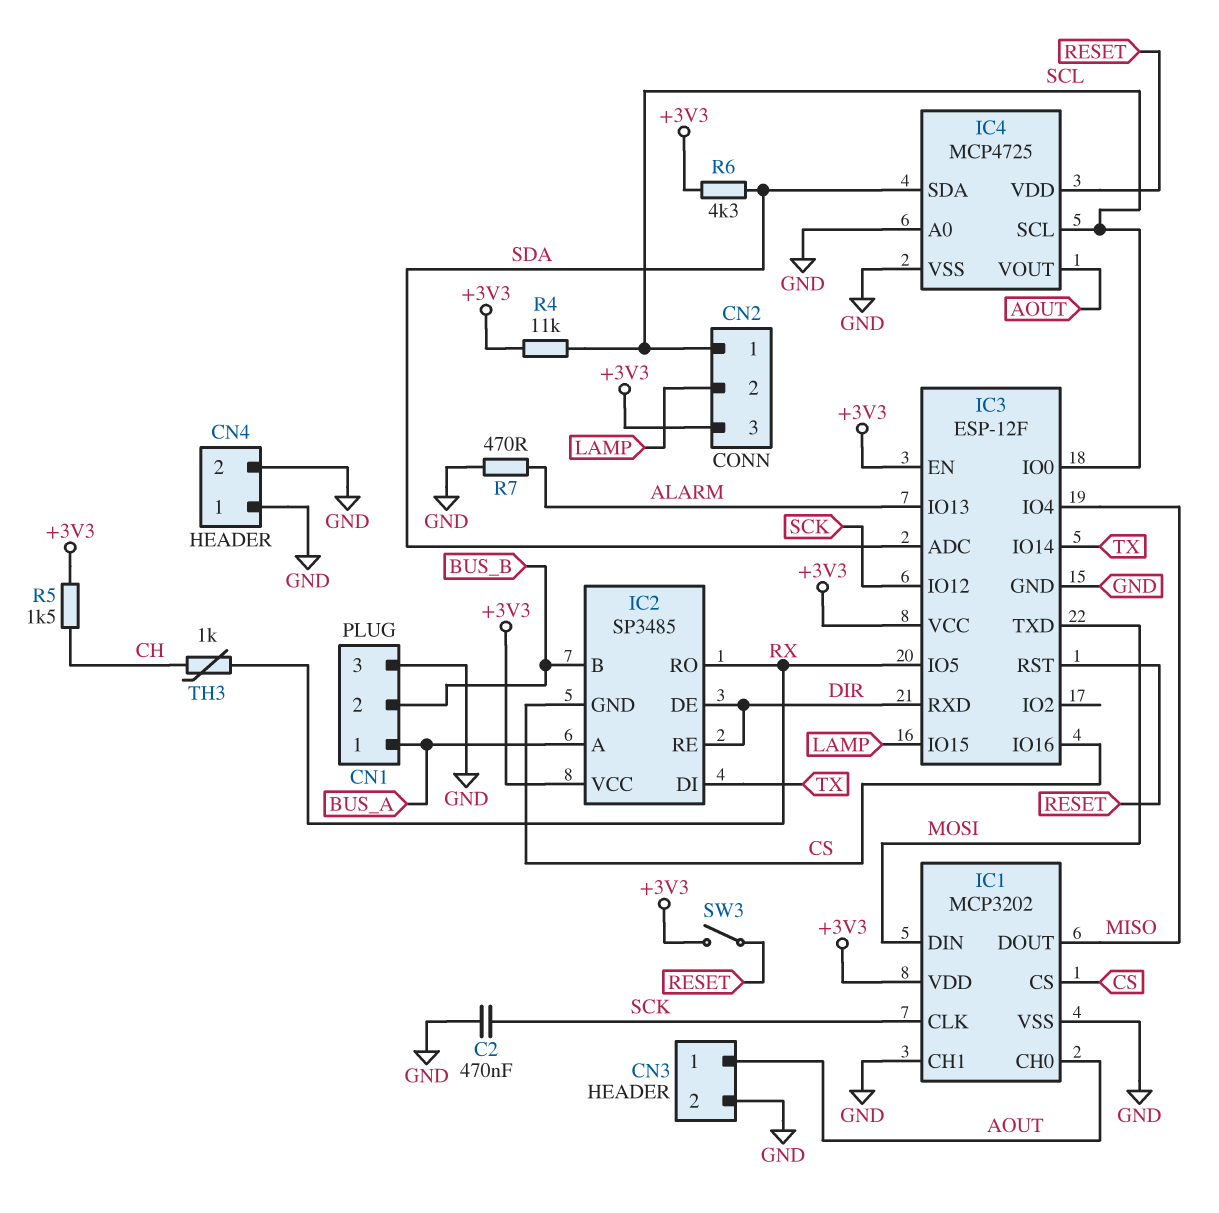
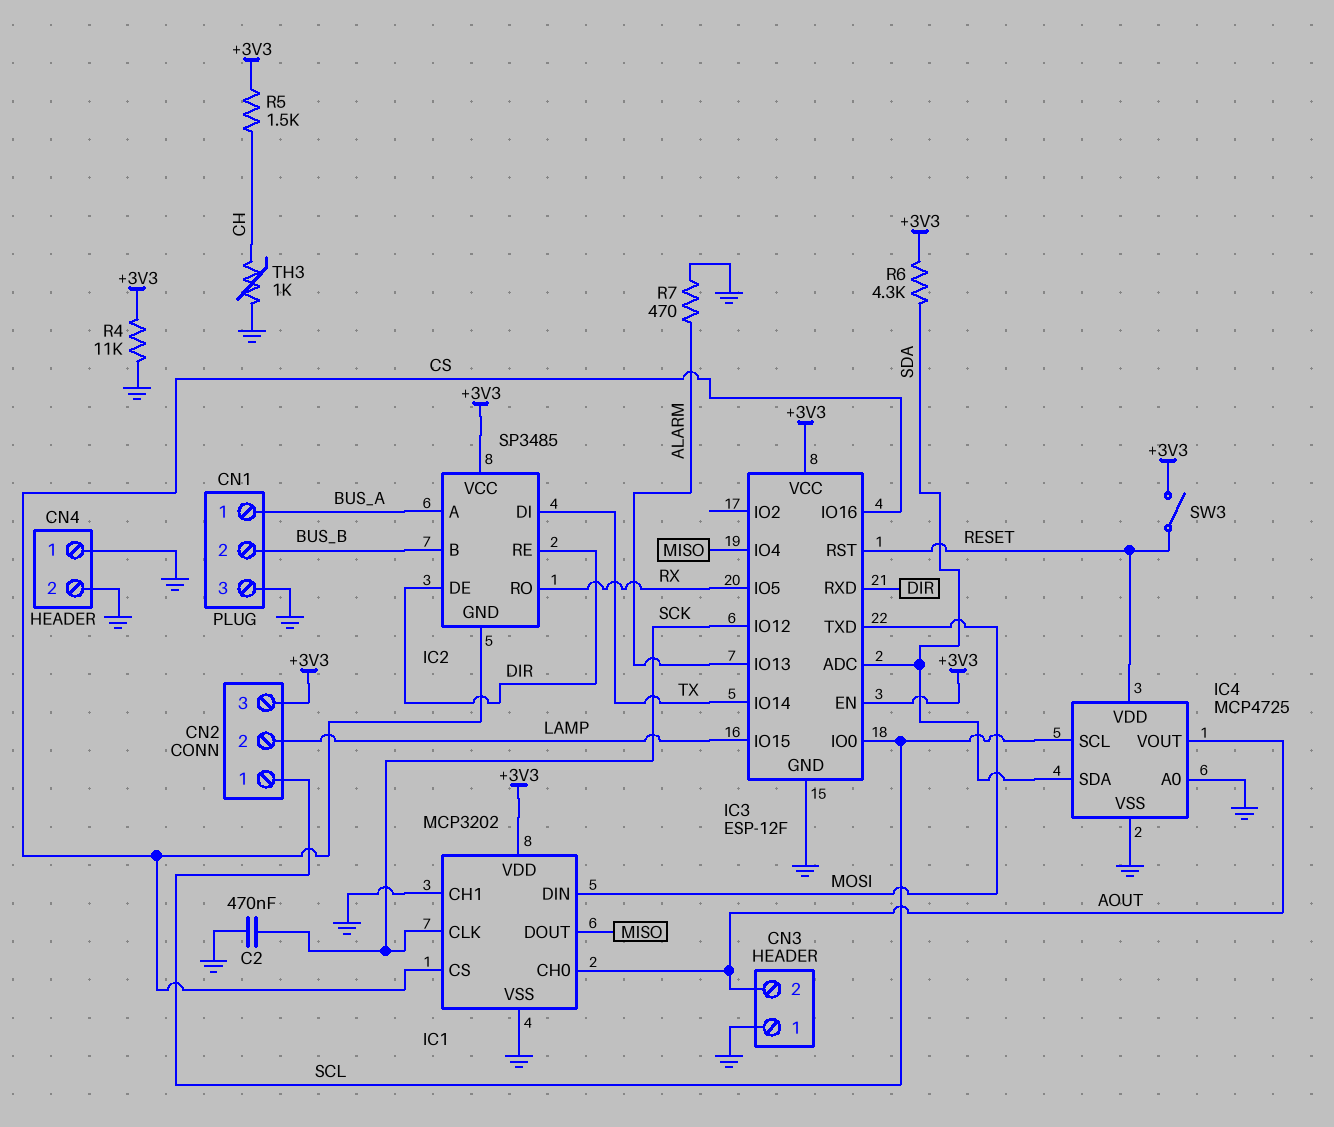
CN3 pin 1: AOUT -> GND
CN3 pin 2: GND -> AOUT
R4: 11k (+3V3, SCL) -> 11k (+3V3, GND)
TH3: 1k (CH, RX) -> 1k (CH, GND)

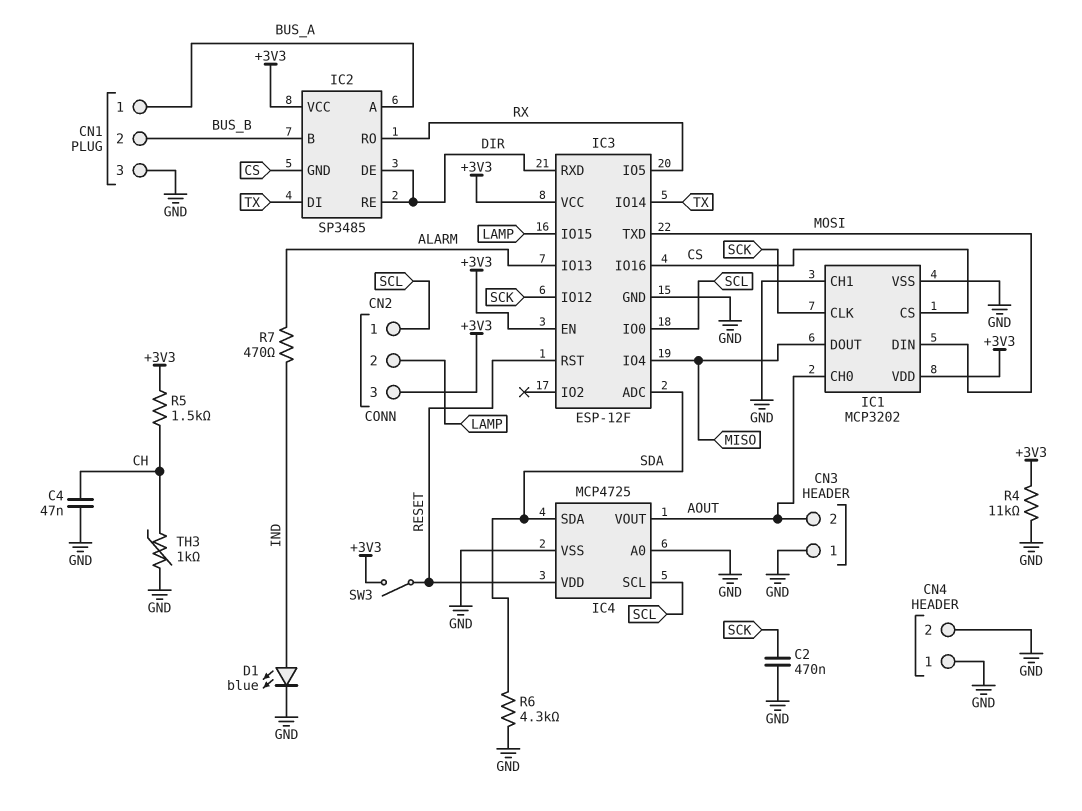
C4: none -> 47nF (CH, GND)
D1: none -> LED blue (A IND, K GND)
R6: 4.3k (+3V3, SDA) -> 4.3k (GND, SDA)
R7: 470 (ALARM, GND) -> 470 (ALARM, IND)

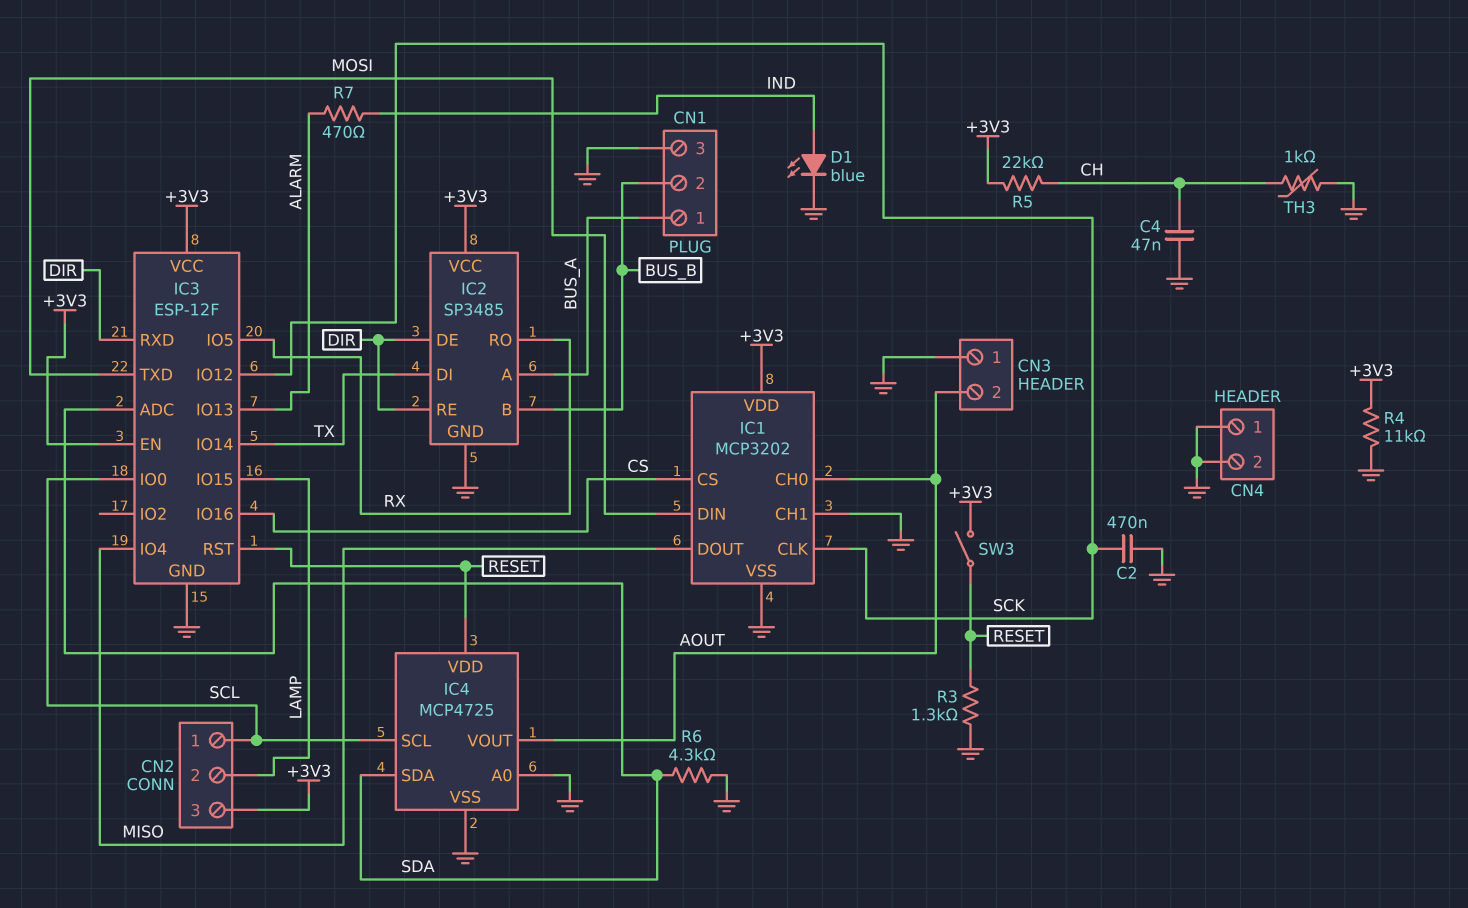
IC2 pin GND: CS -> GND
R3: none -> 1.3k (GND, RESET)
R5: 1.5k (+3V3, CH) -> 22k (+3V3, CH)

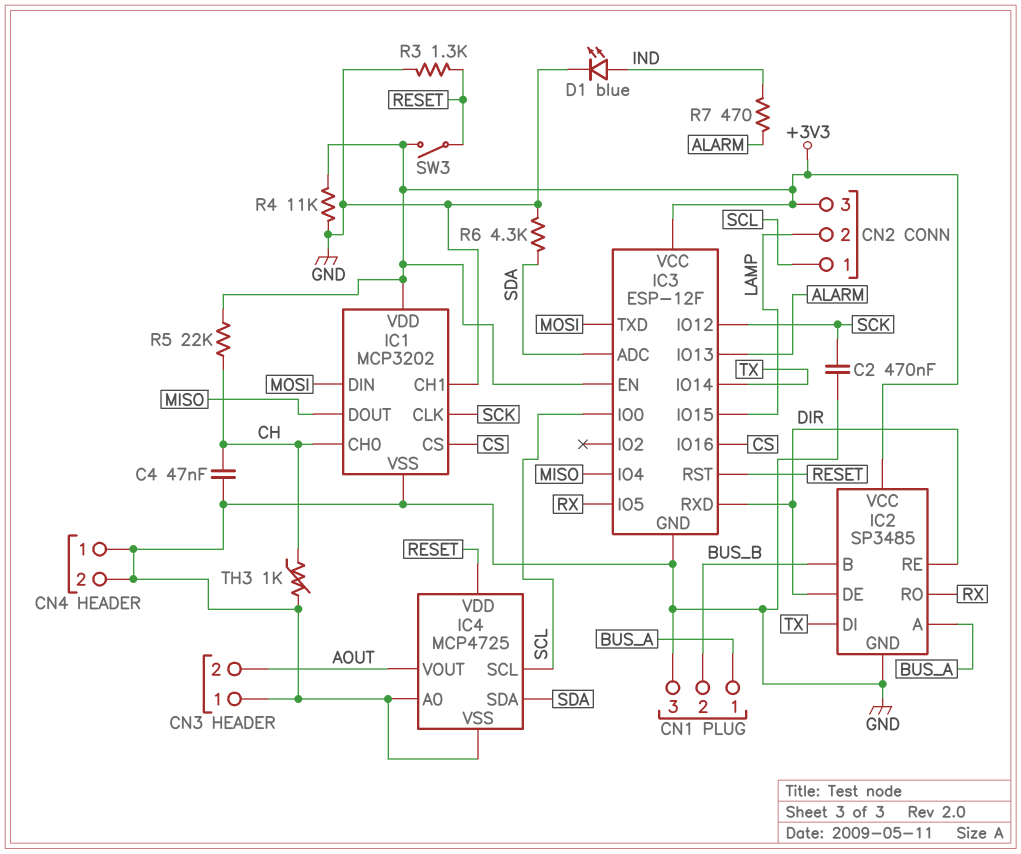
IC1 pin CH0: AOUT -> CH

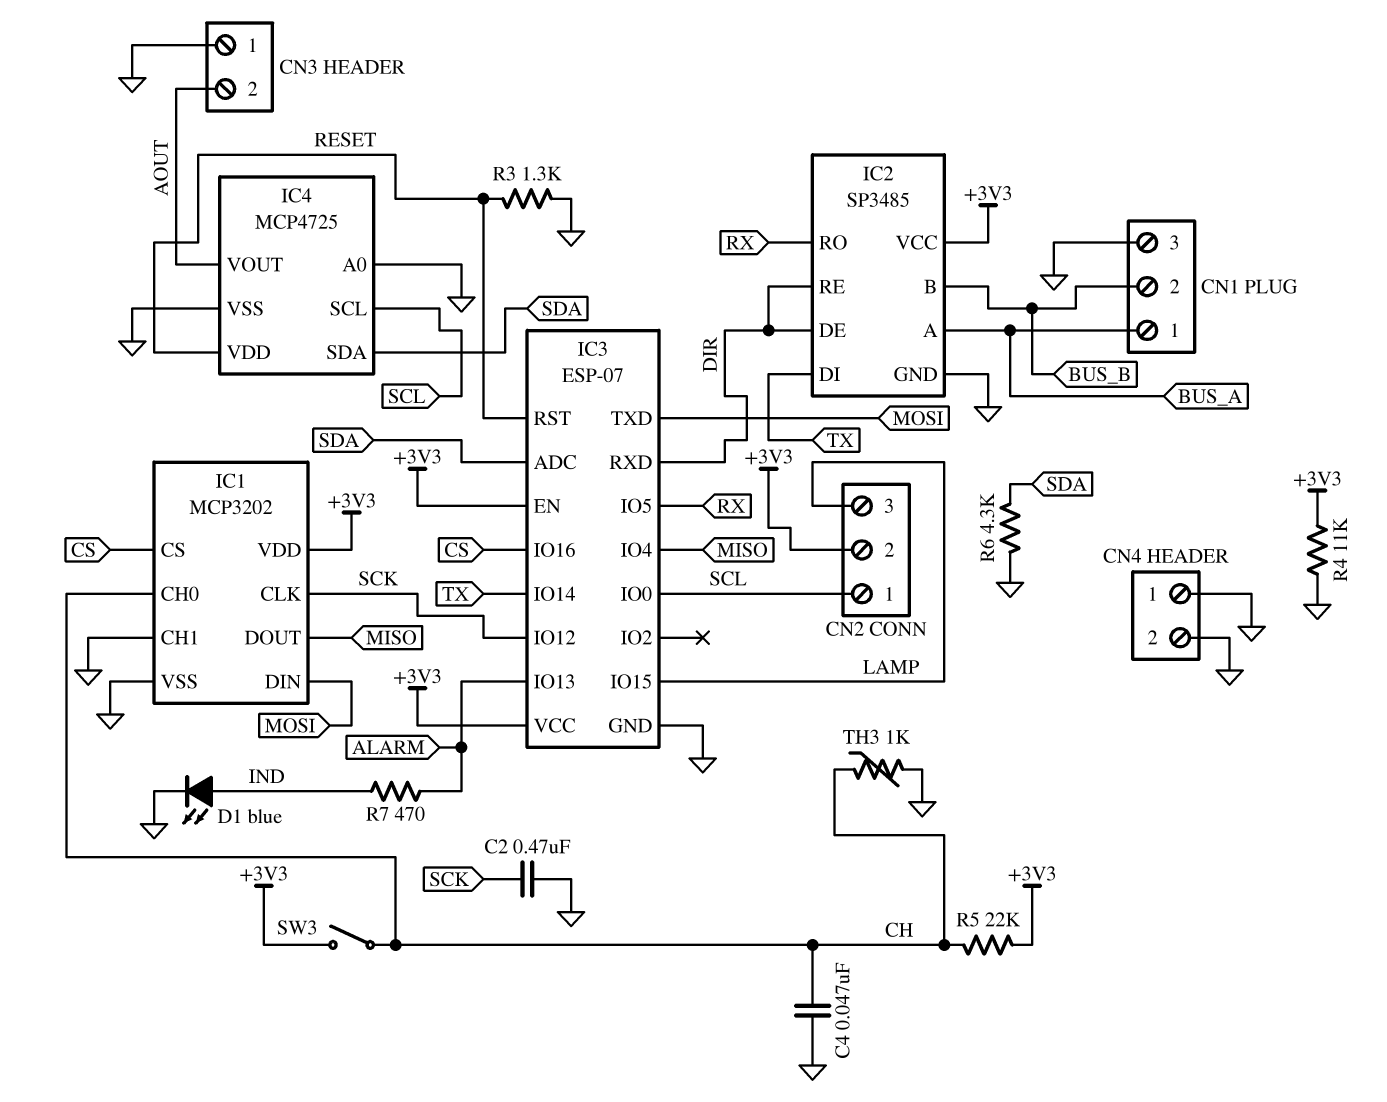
CN2 pin 2: LAMP -> +3V3
CN2 pin 3: +3V3 -> LAMP
IC3: ESP-12F -> ESP-07
SW3: switch (+3V3, RESET) -> switch (+3V3, CH)

